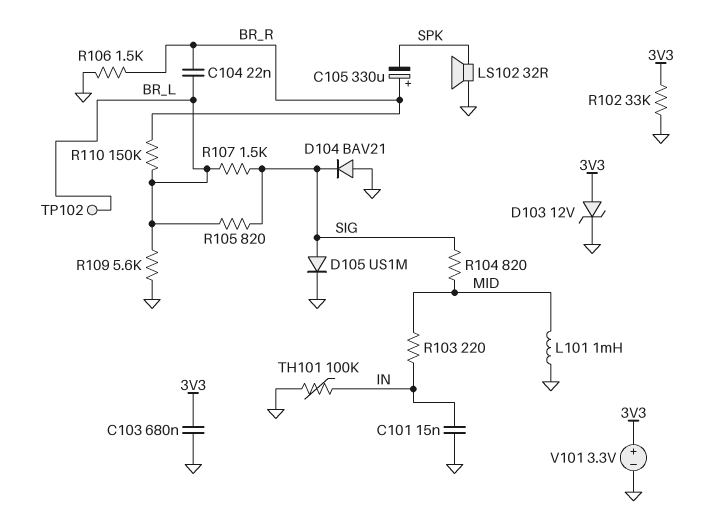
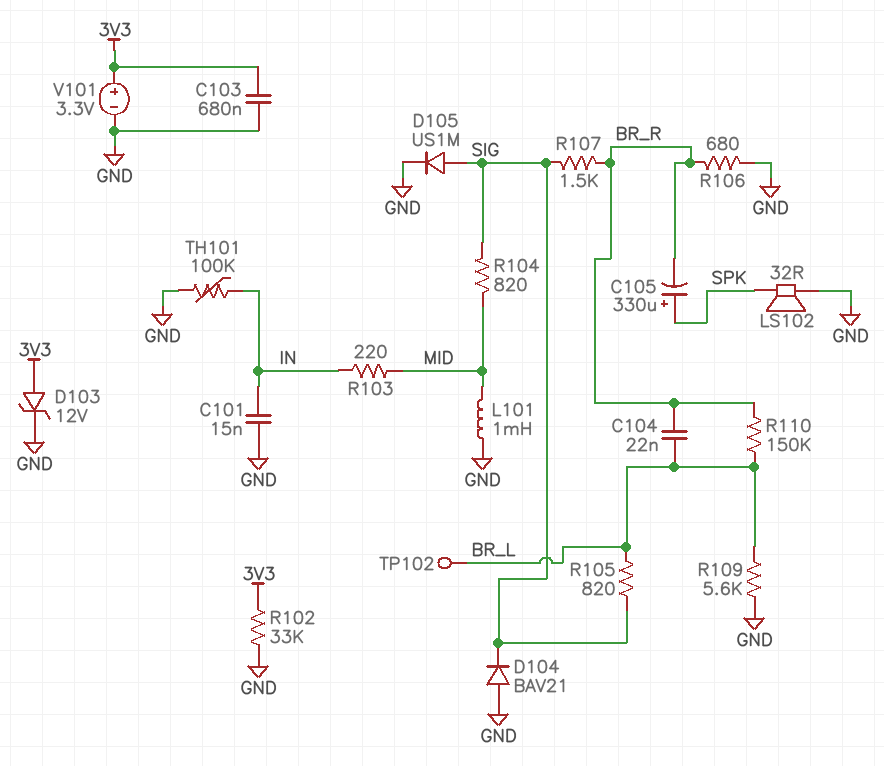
C105: 330uF (plus BR_R, minus SPK) -> 330uF (plus SPK, minus BR_R)
R106: 1.5k (BR_R, GND) -> 680 (BR_R, GND)
R107: 1.5k (BR_L, SIG) -> 1.5k (BR_R, SIG)

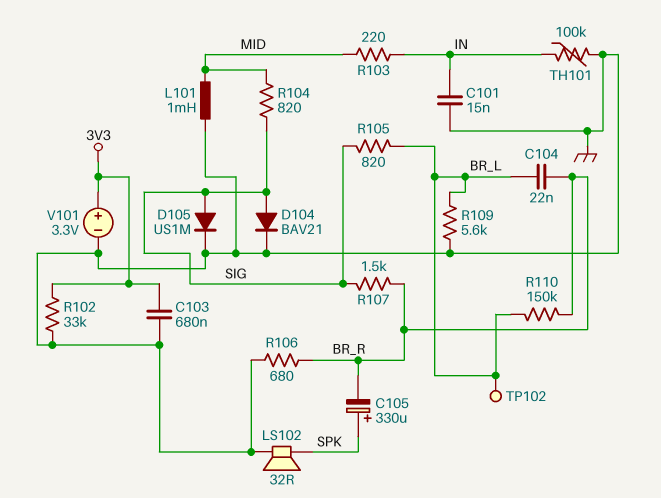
D103: zener 12V (A 3V3, K GND) -> none
D104: diode BAV21 (A GND, K SIG) -> diode BAV21 (A SIG, K GND)

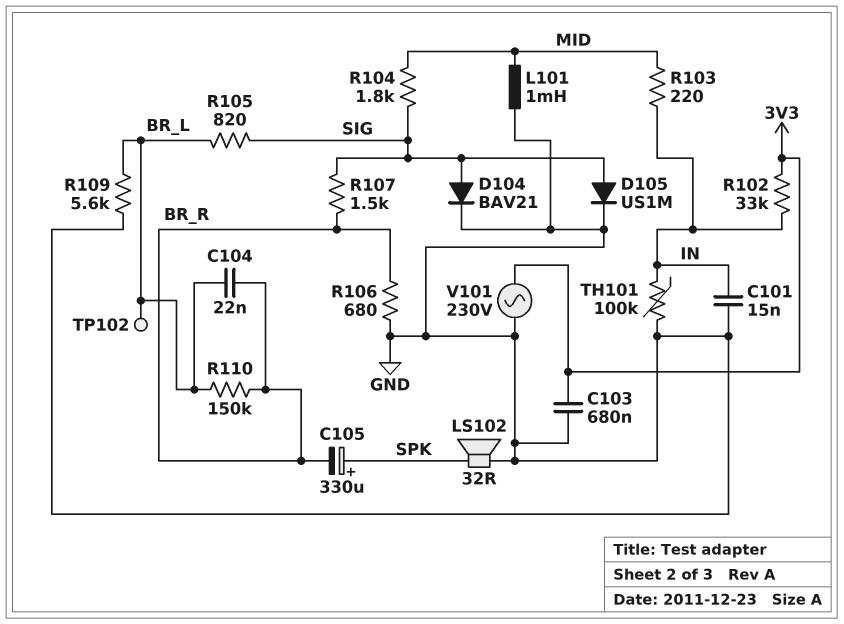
R102: 33k (3V3, GND) -> 33k (3V3, IN)
R104: 820 (MID, SIG) -> 1.8k (MID, SIG)
V101: 3.3V (plus 3V3, minus GND) -> AC 230V (3V3, GND)

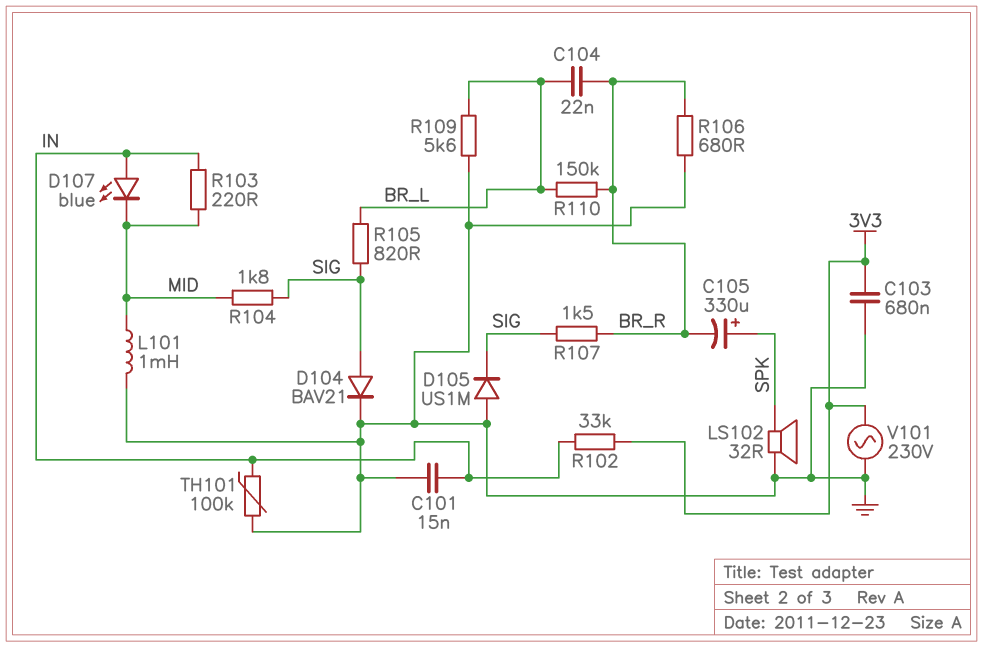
D105: diode US1M (A SIG, K GND) -> diode US1M (A GND, K SIG)
D107: none -> LED blue (A IN, K MID)
TP102: test point (BR_L) -> none

